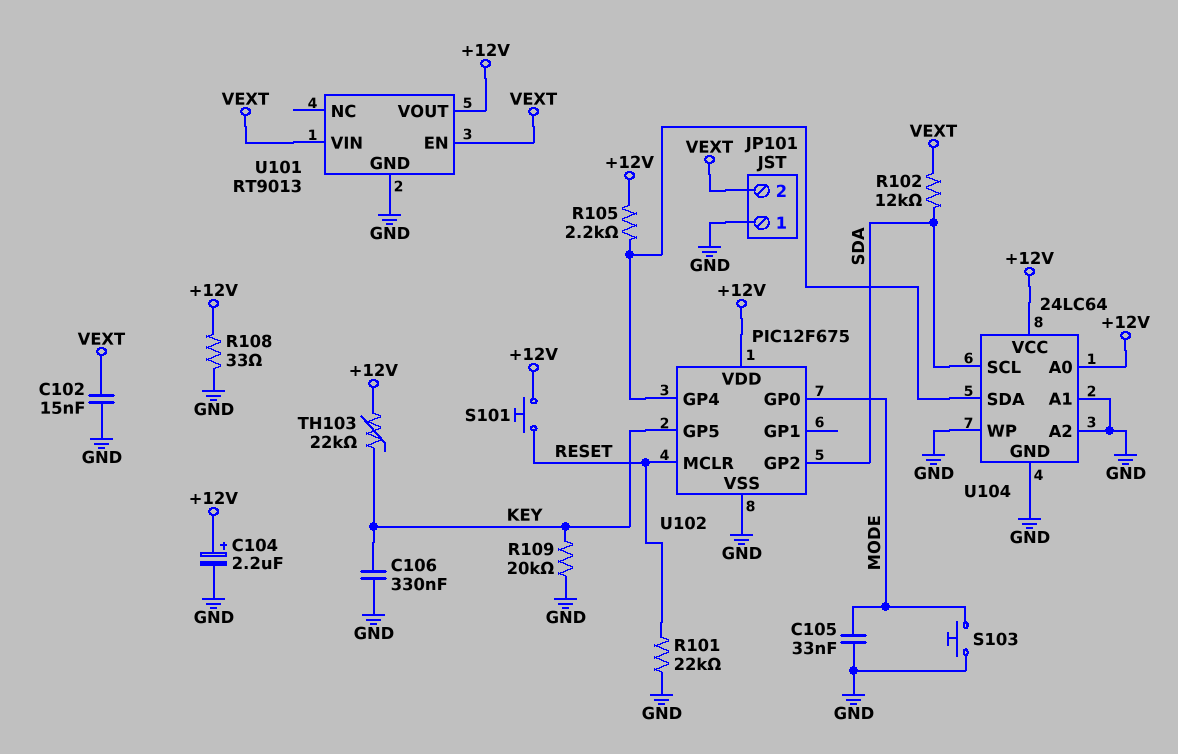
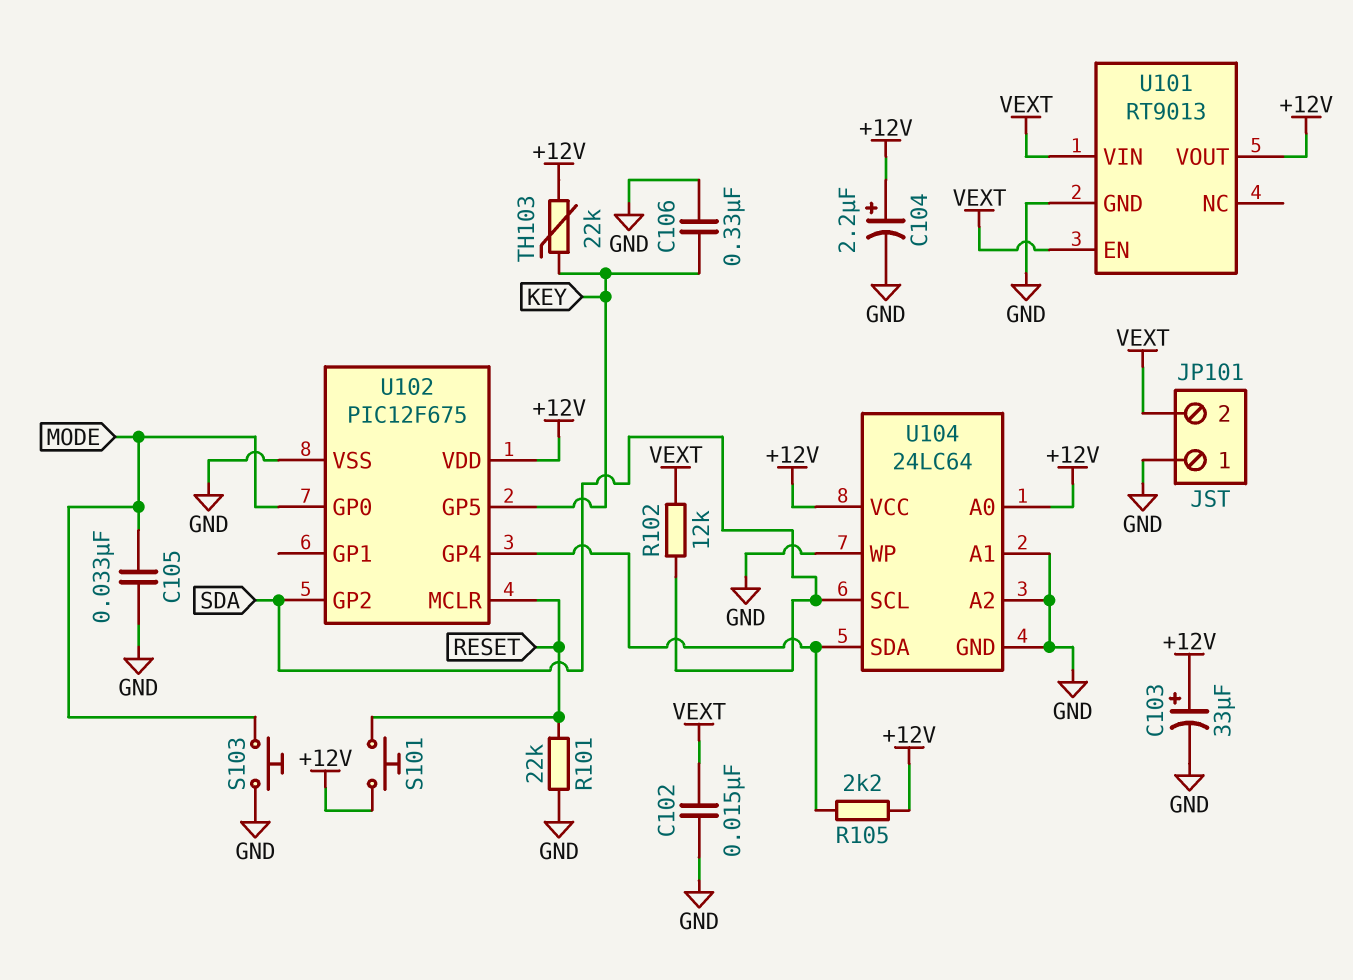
C103: none -> 33uF (plus +12V, minus GND)
R108: 33 (+12V, GND) -> none
R109: 20k (GND, KEY) -> none

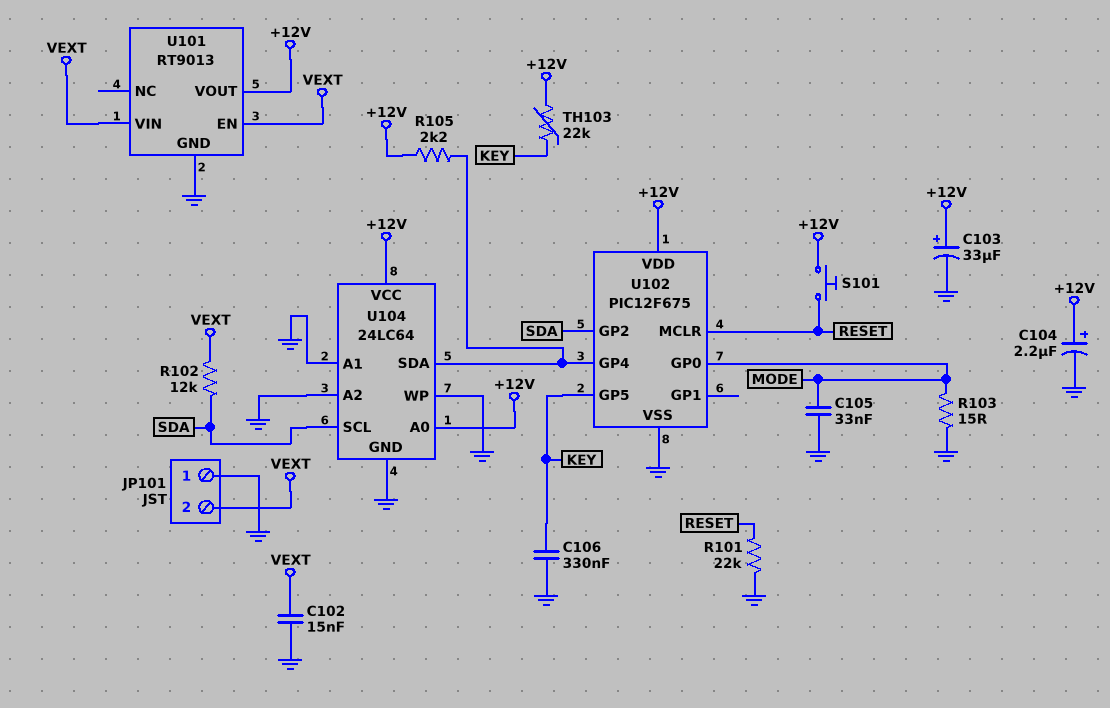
R103: none -> 15 (GND, MODE)
S103: button (GND, MODE) -> none

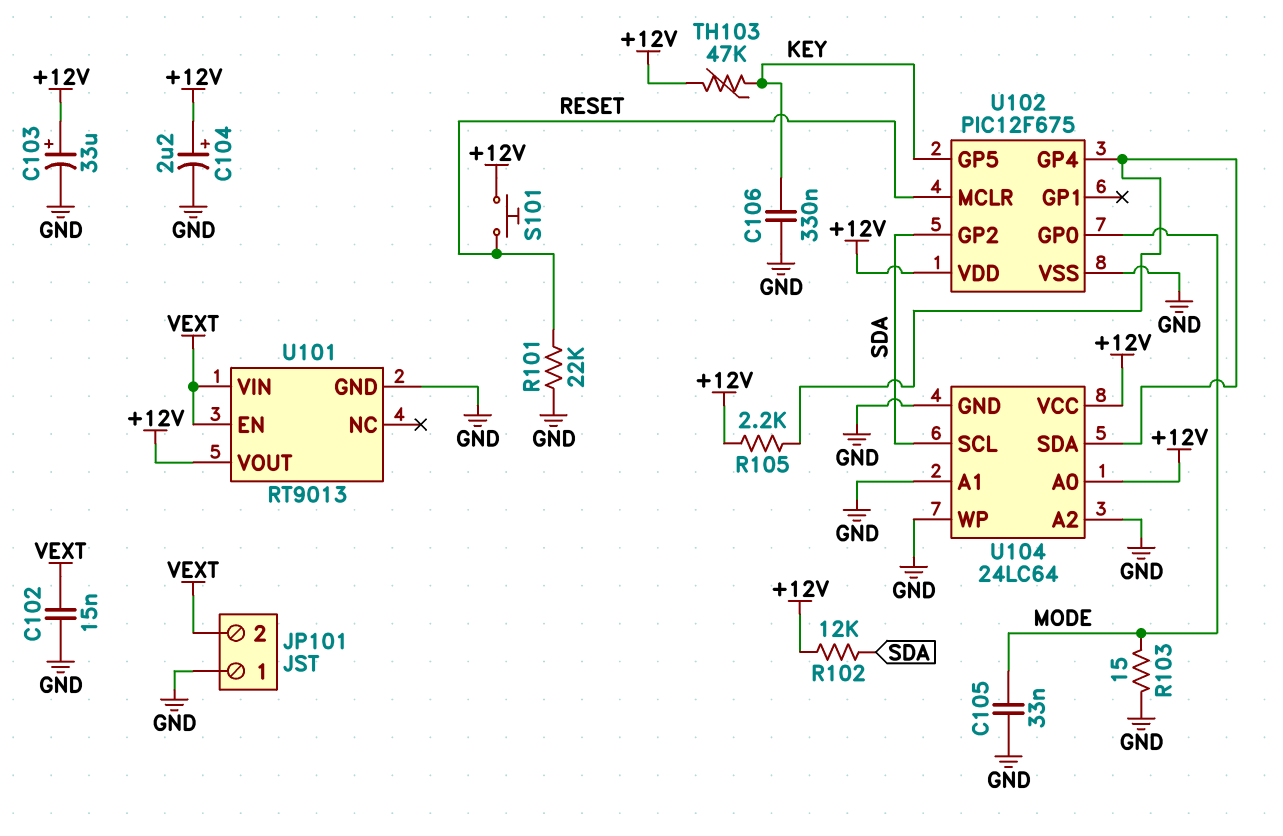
R102: 12k (SDA, VEXT) -> 12k (+12V, SDA)
TH103: 22k (+12V, KEY) -> 47k (+12V, KEY)

